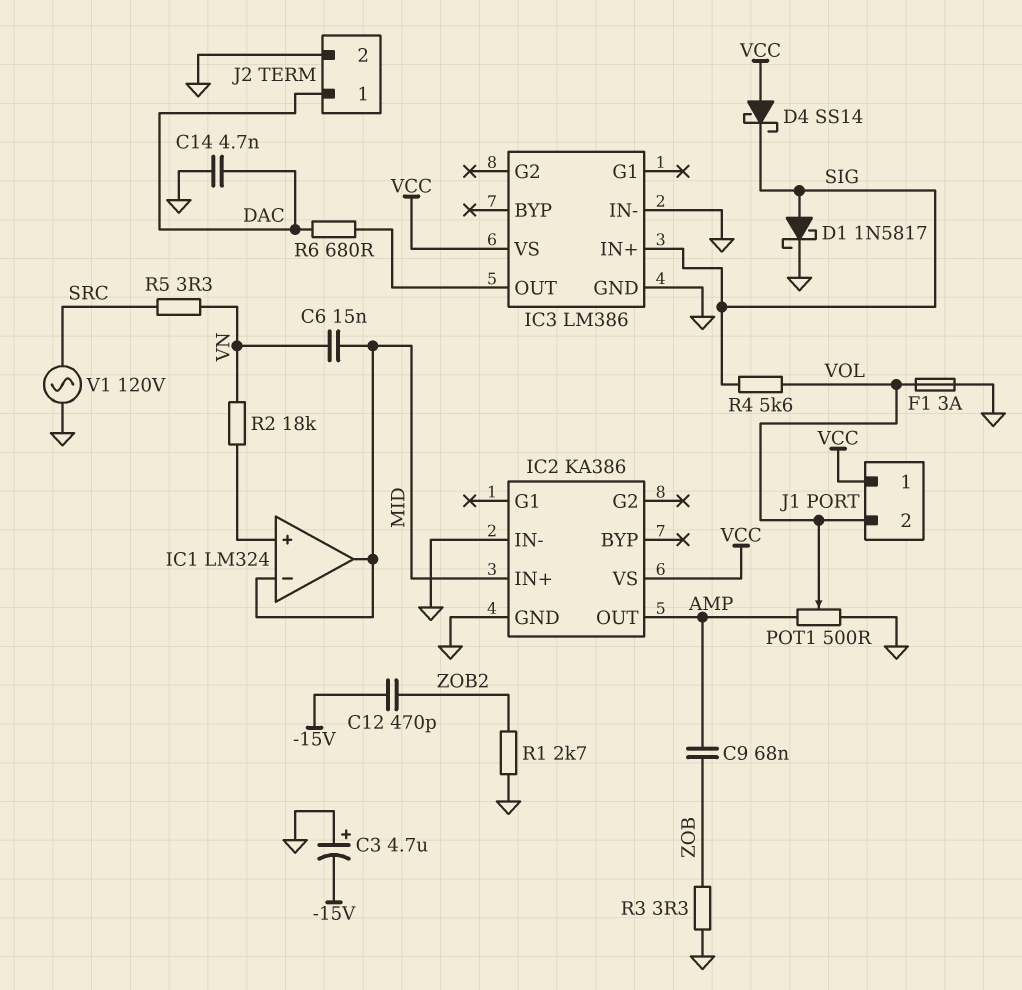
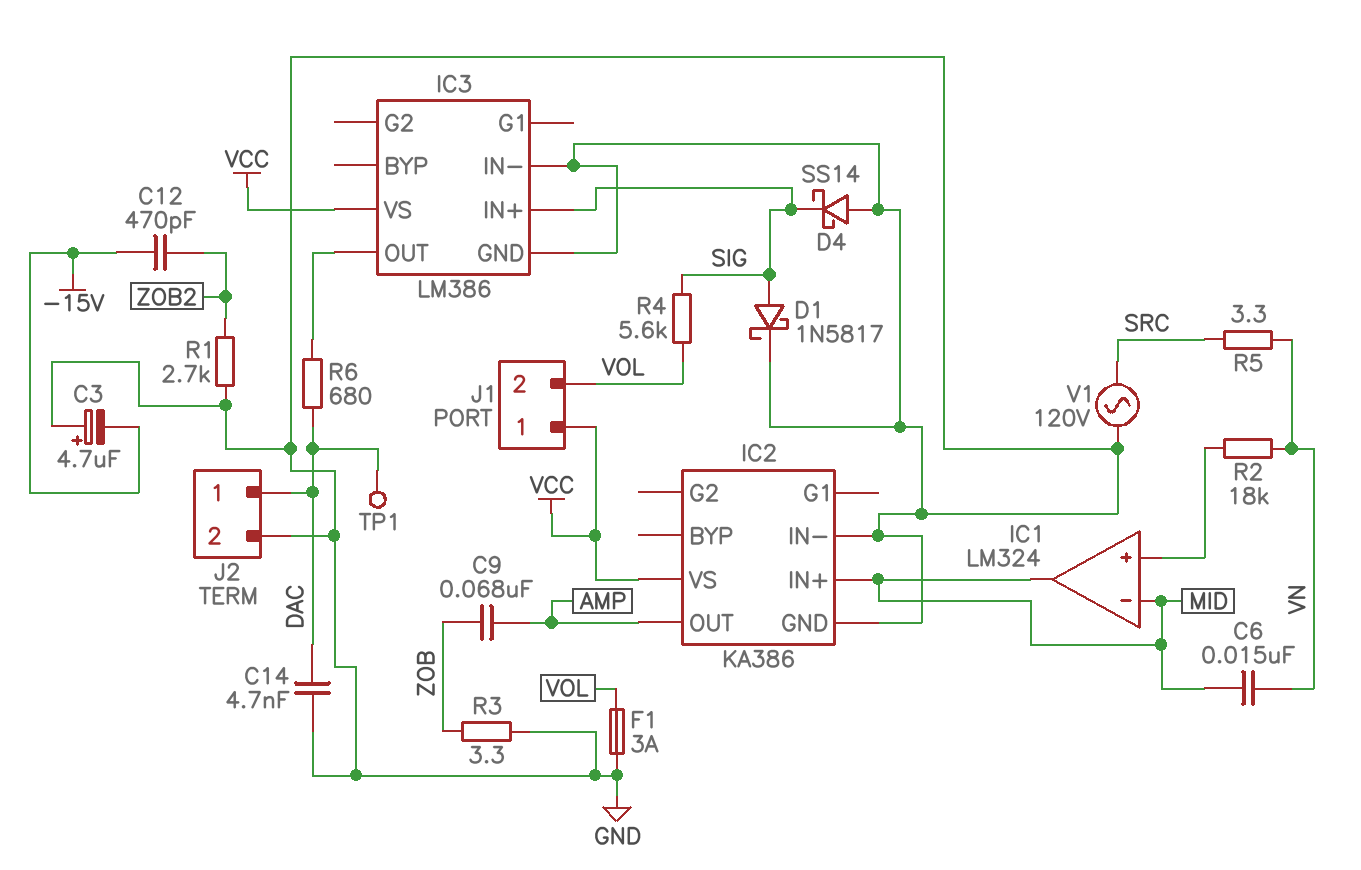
D4: schottky SS14 (A VCC, K SIG) -> schottky SS14 (A GND, K SIG)
POT1: 500 (AMP, GND, wiper VOL) -> none
TP1: none -> test point (DAC)

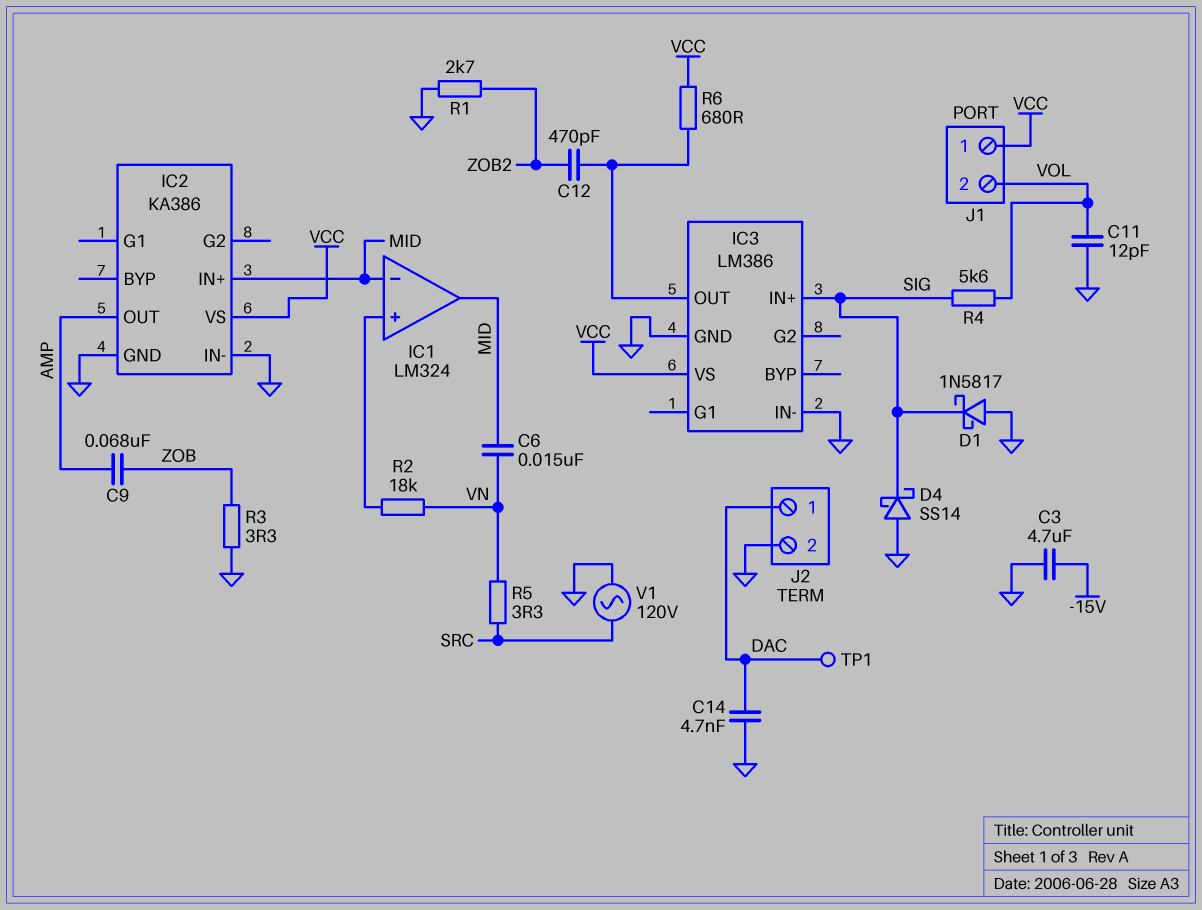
C3: 4.7uF (plus GND, minus -15V) -> 4.7uF (-15V, GND)
C11: none -> 12pF (GND, VOL)
C12: 470pF (-15V, ZOB2) -> 470pF (IC3/OUT, ZOB2)
D1: schottky 1N5817 (A SIG, K GND) -> schottky 1N5817 (A GND, K SIG)
F1: 3A (GND, VOL) -> none
R6: 680 (DAC, IC3/OUT) -> 680 (IC3/OUT, VCC)

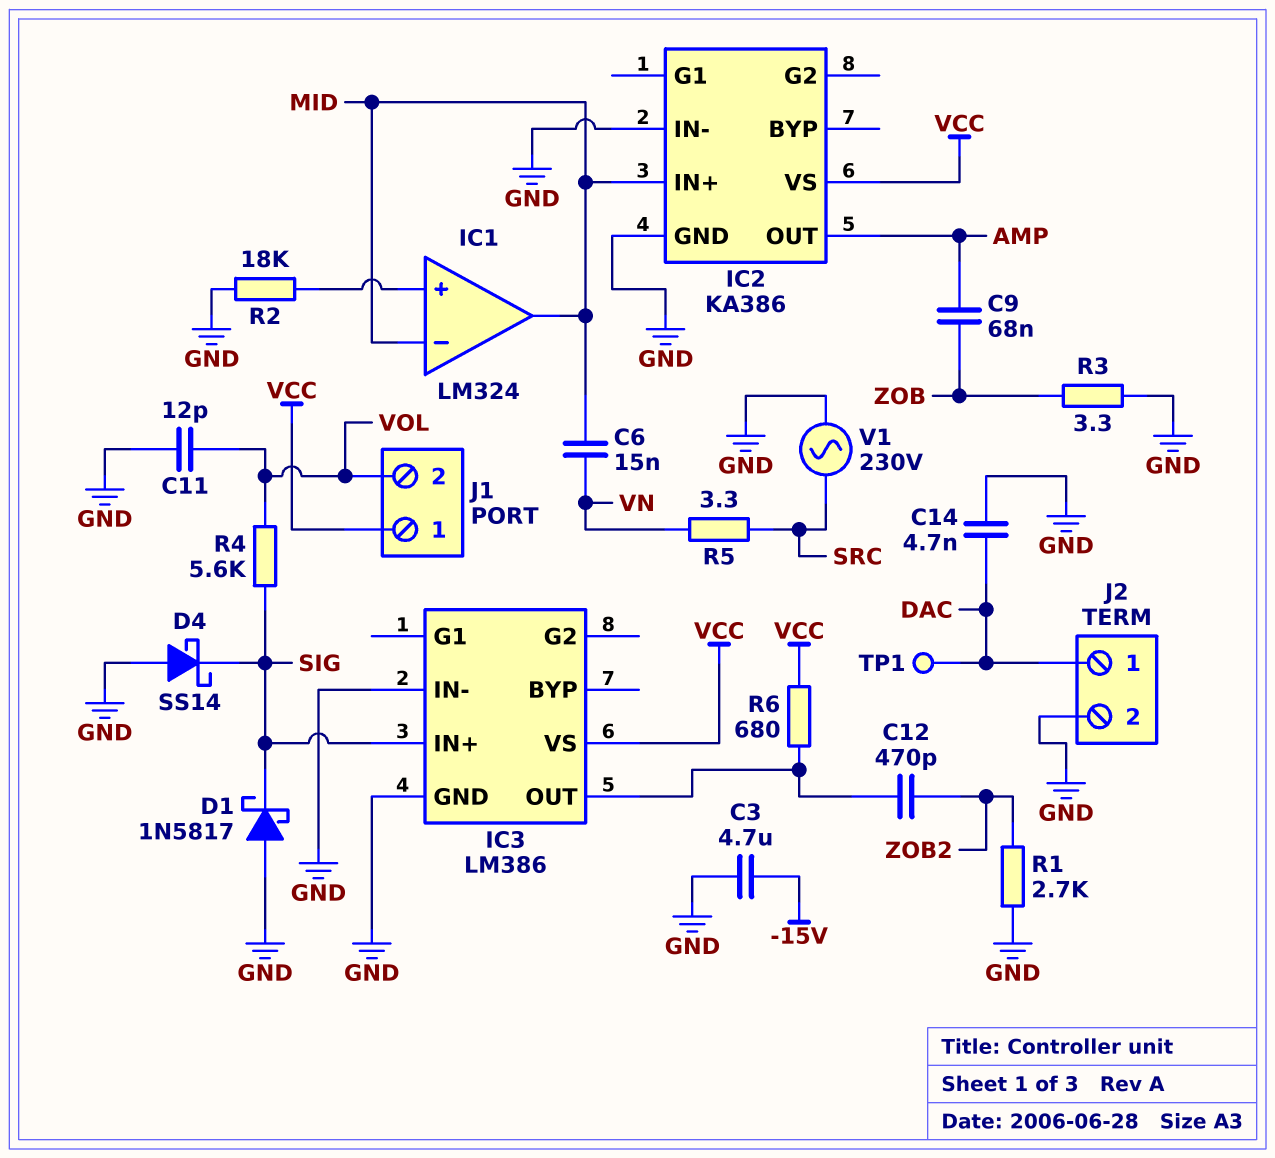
R2: 18k (IC1/in+, VN) -> 18k (GND, IC1/in+)
V1: AC 120V (GND, SRC) -> AC 230V (GND, SRC)

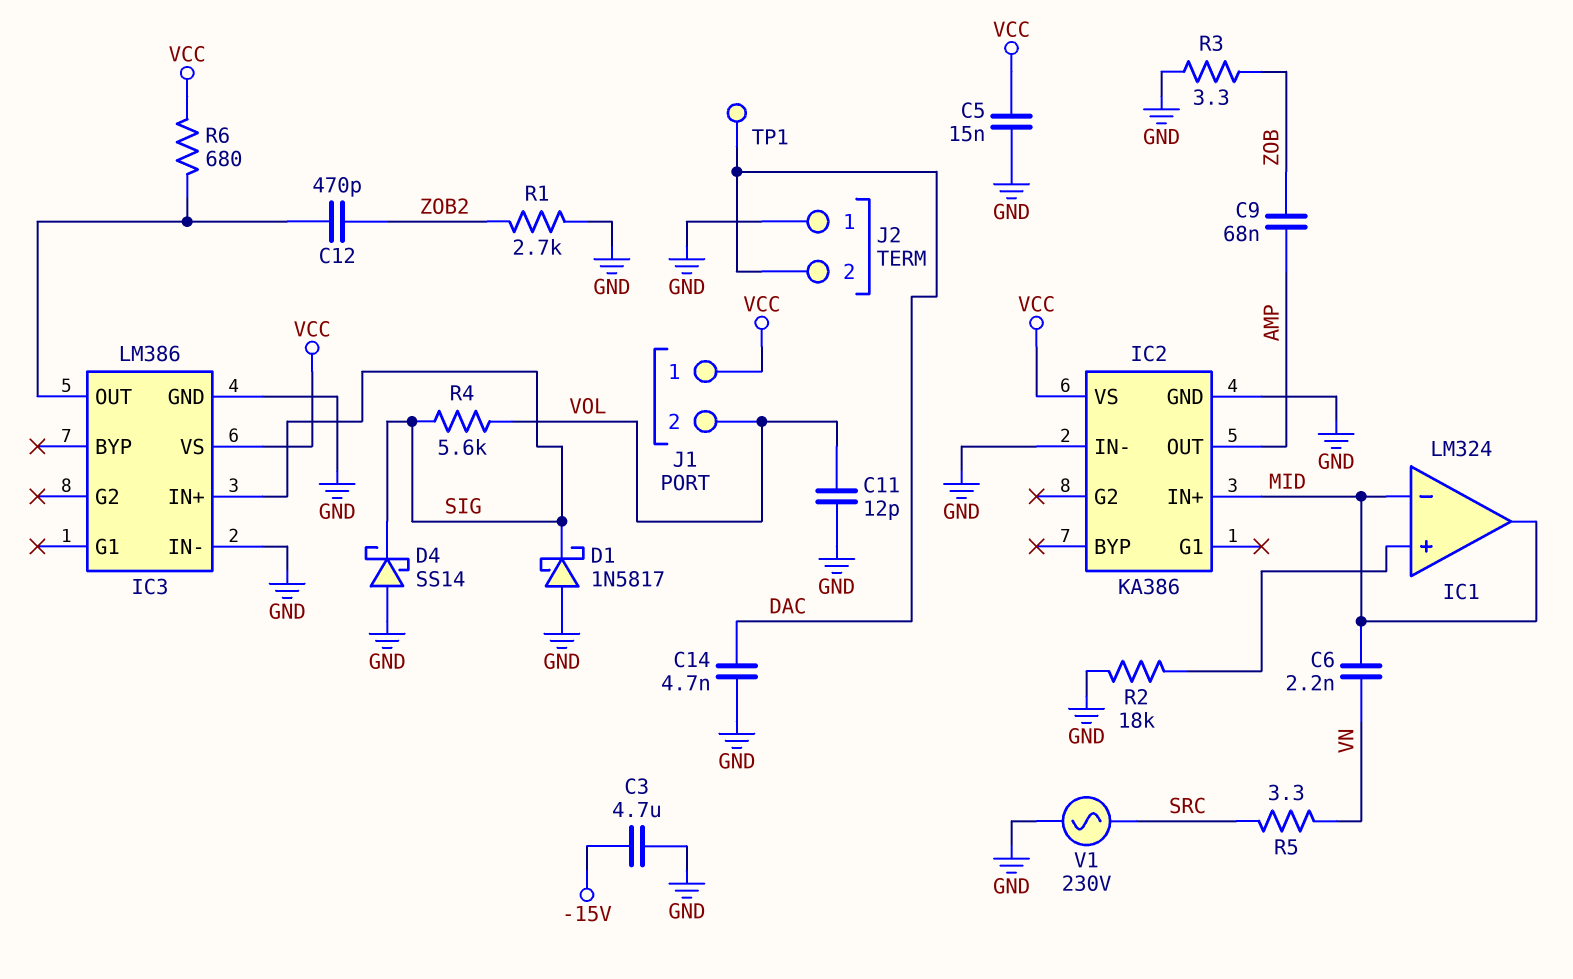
C5: none -> 15nF (GND, VCC)
C6: 15nF (MID, VN) -> 2.2nF (MID, VN)
J2 pin 1: DAC -> GND
J2 pin 2: GND -> DAC

